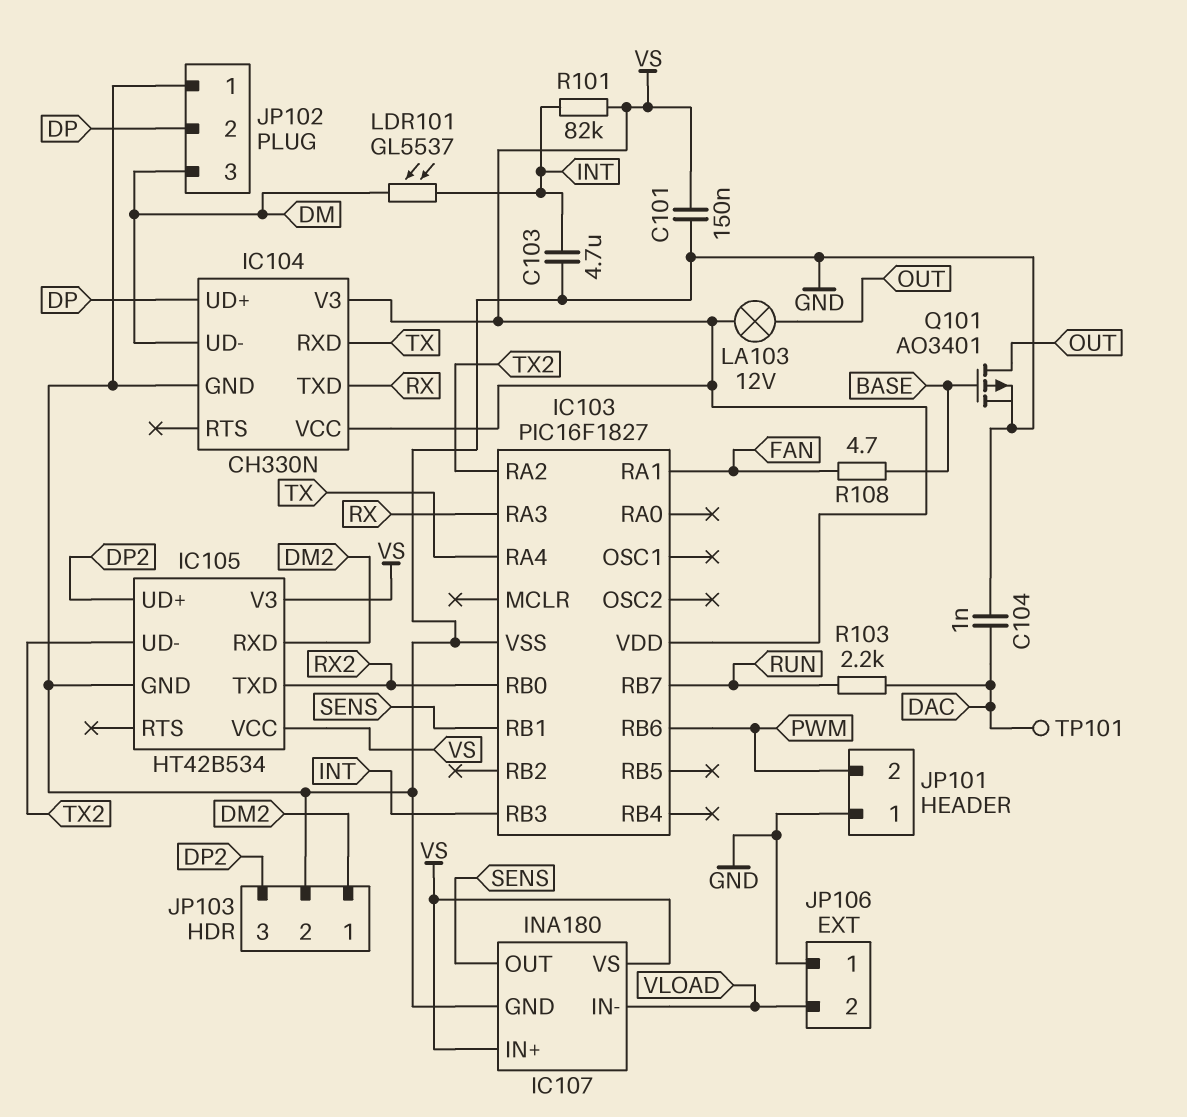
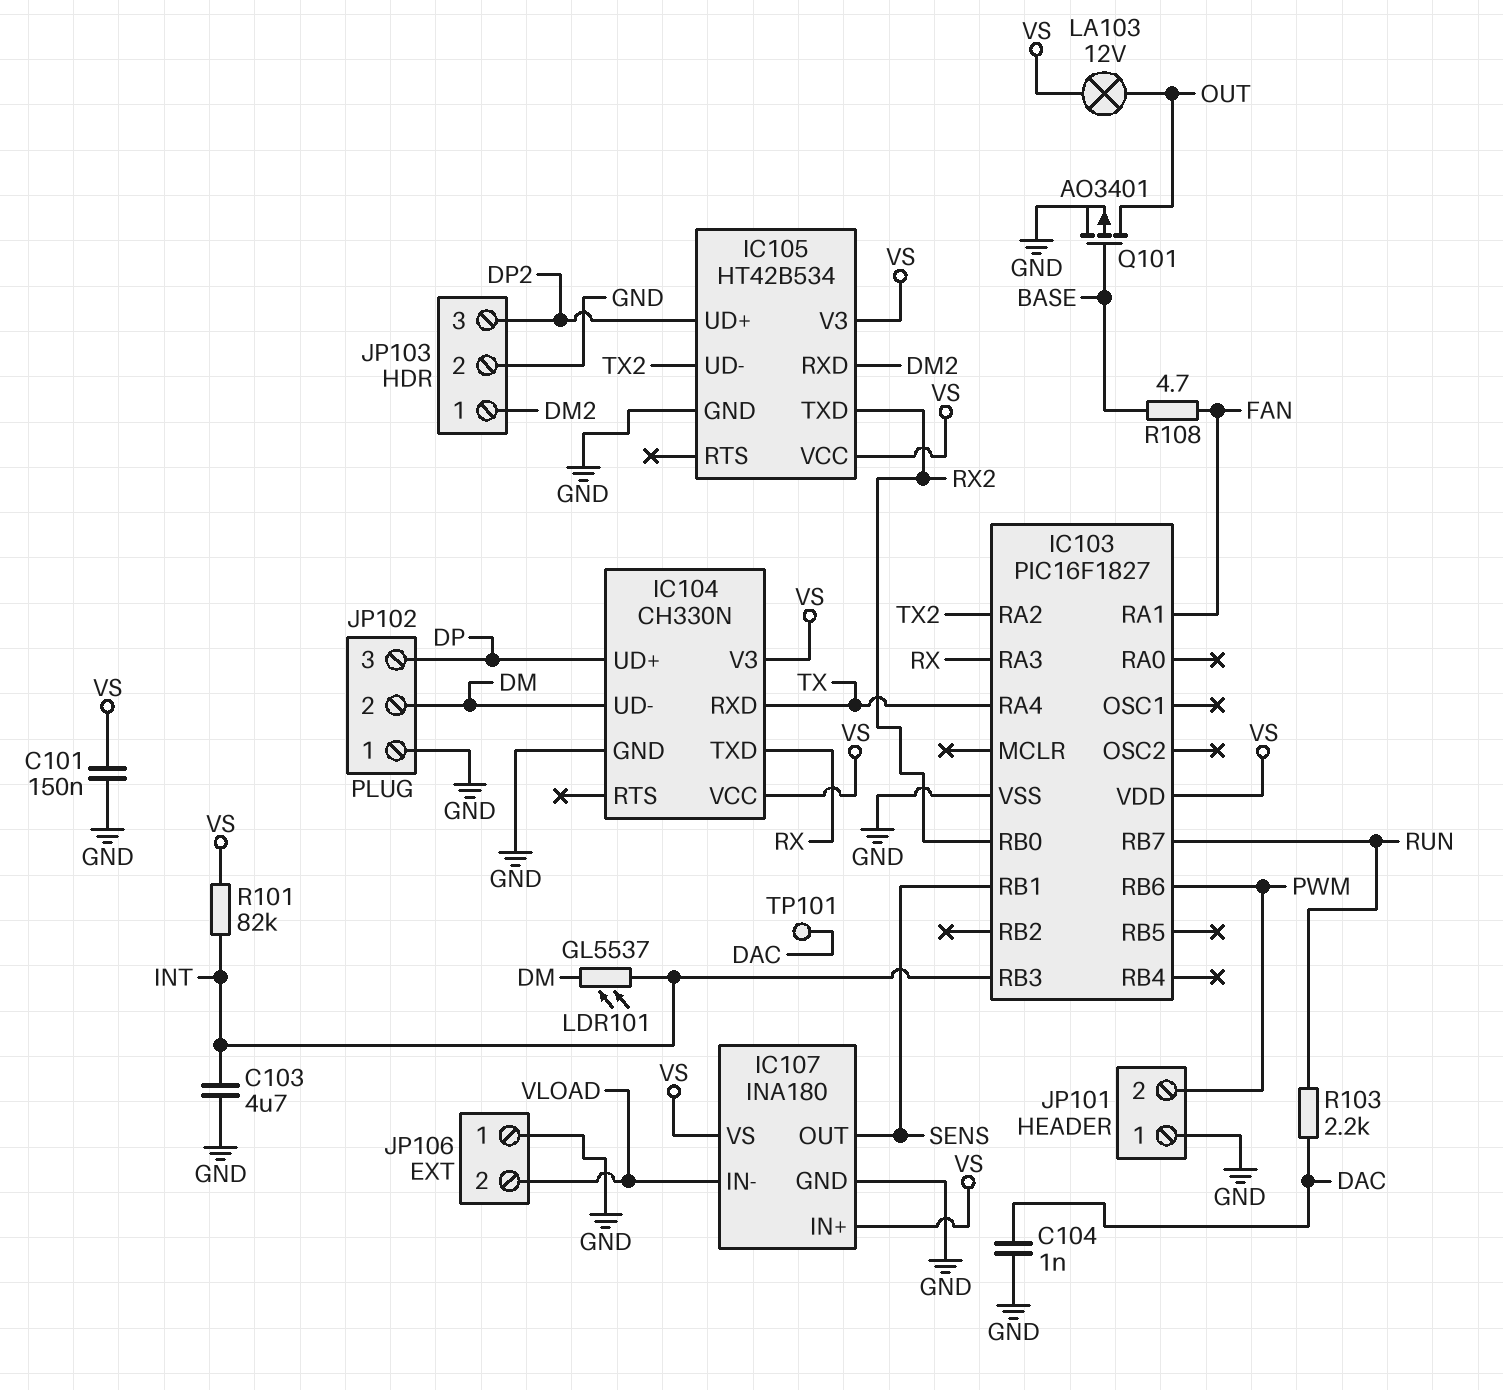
JP102 pin 2: DP -> DM
JP102 pin 3: DM -> DP

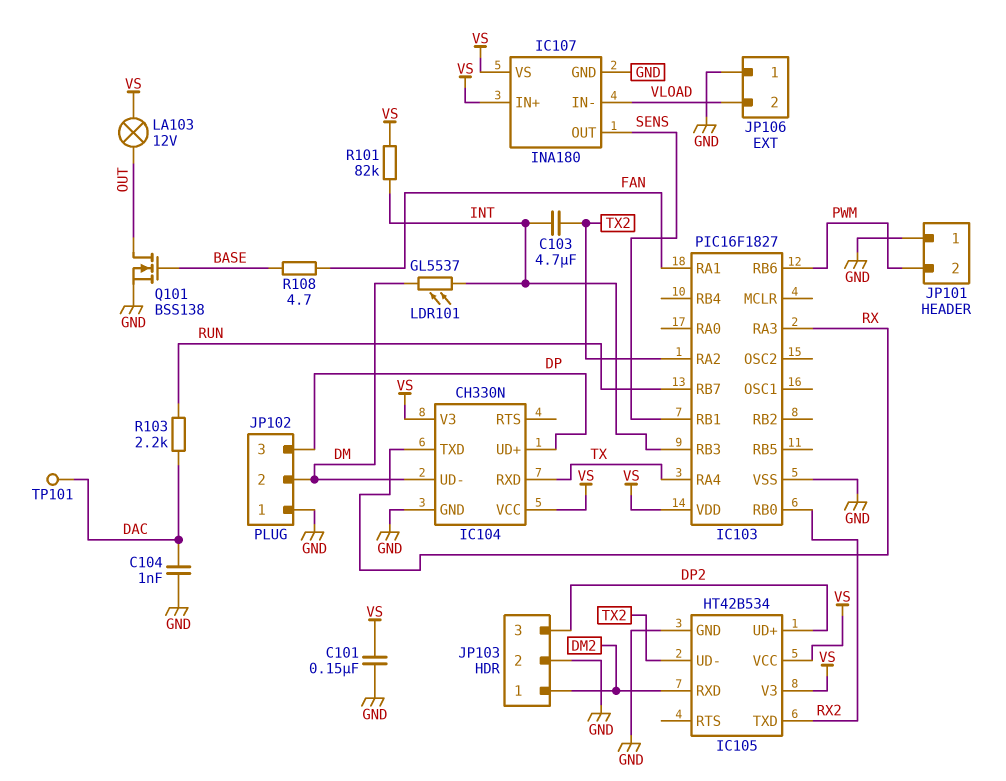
C103: 4.7uF (GND, INT) -> 4.7uF (INT, TX2)
Q101: PMOS AO3401 (G BASE, D OUT, S GND) -> NMOS BSS138 (G BASE, D OUT, S GND)

